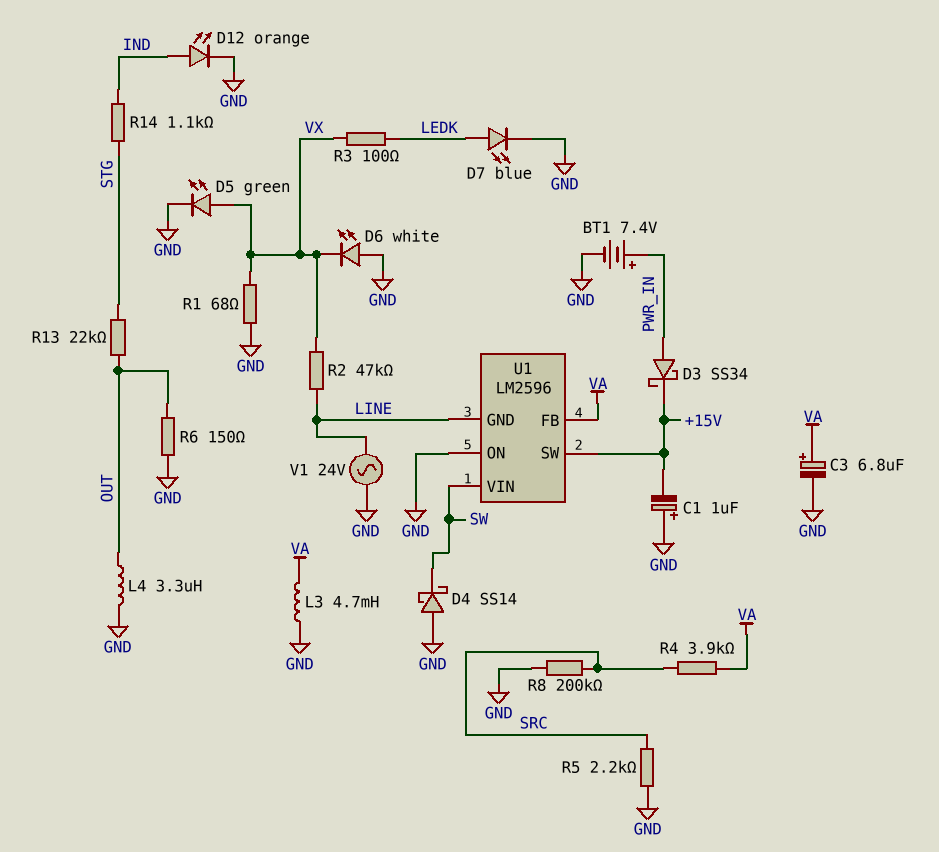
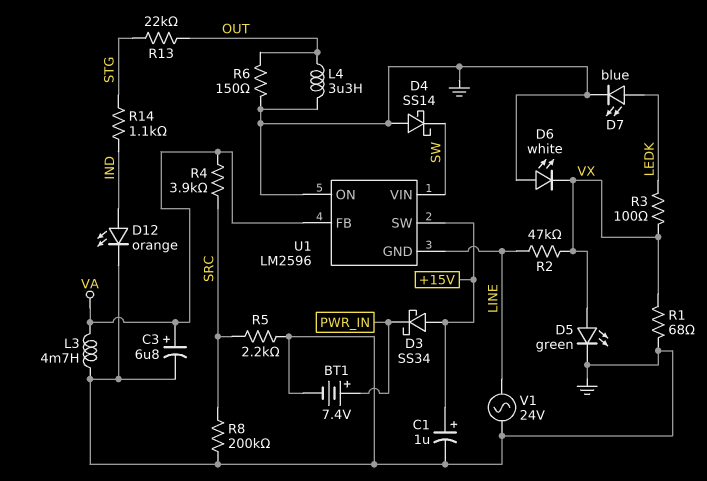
C1: 1uF (plus GND, minus +15V) -> 1uF (plus +15V, minus GND)
D3: schottky SS34 (A PWR_IN, K +15V) -> schottky SS34 (A +15V, K PWR_IN)

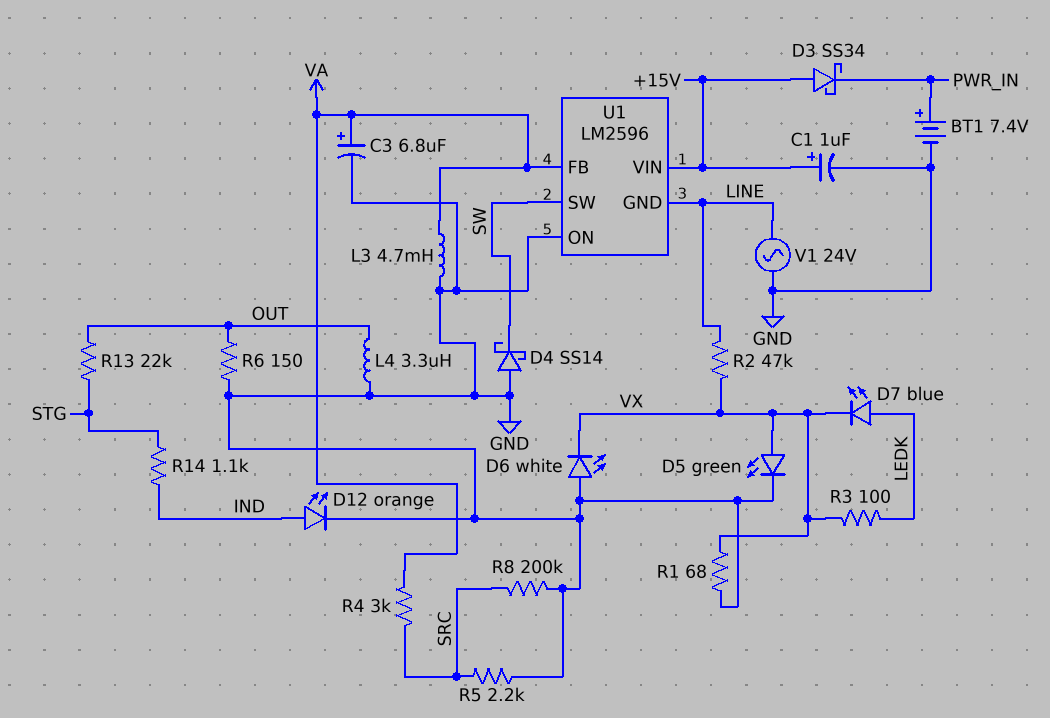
D7: LED blue (A LEDK, K GND) -> LED blue (A LEDK, K VX)
R4: 3.9k (SRC, VA) -> 3k (SRC, VA)
U1 pin SW: +15V -> SW
U1 pin VIN: SW -> +15V

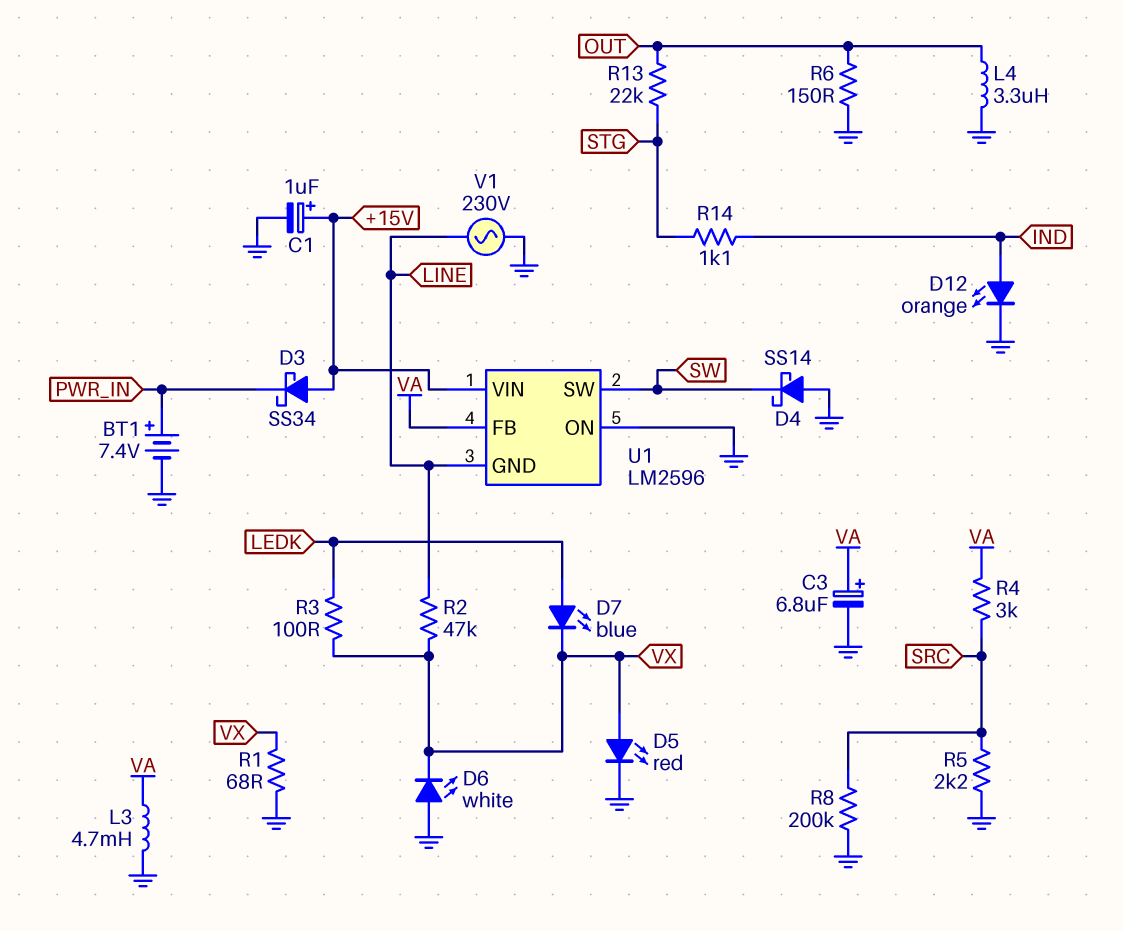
D5: LED green (A VX, K GND) -> LED red (A VX, K GND)
V1: AC 24V (GND, LINE) -> AC 230V (GND, LINE)

